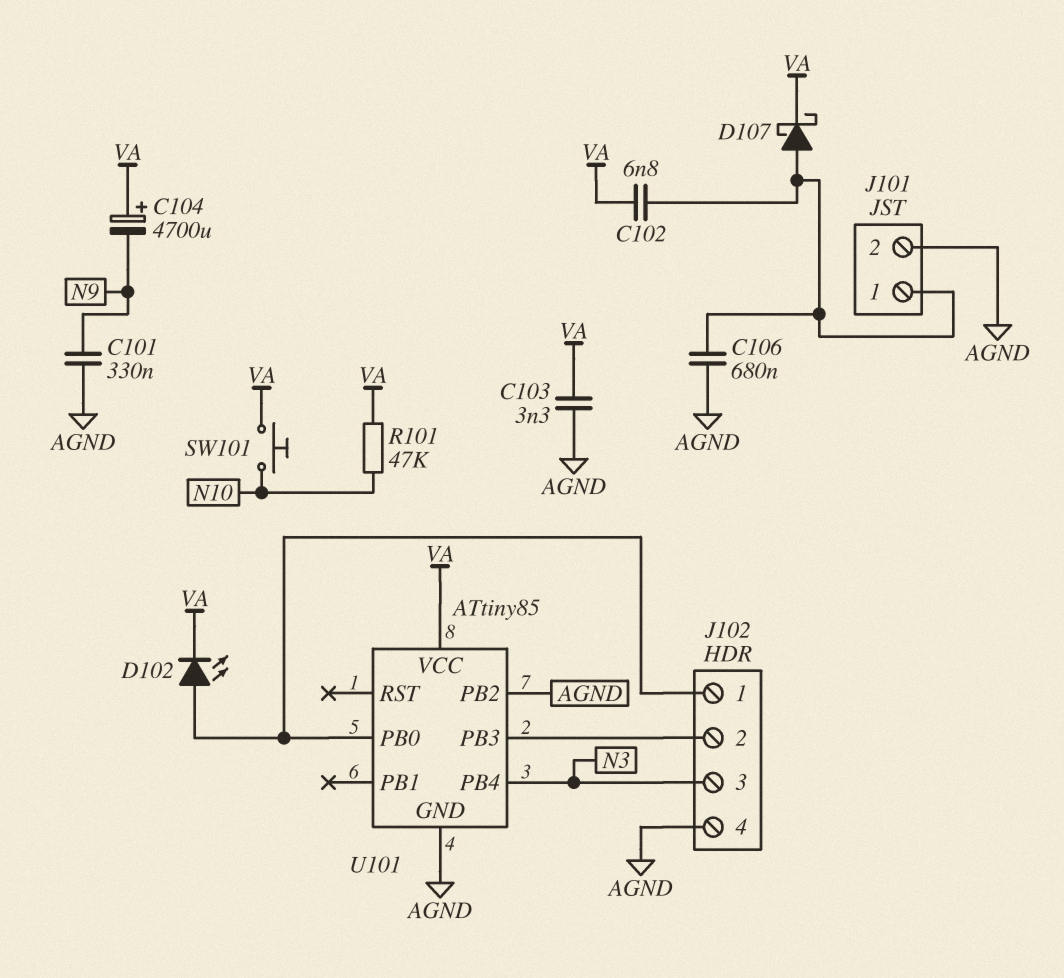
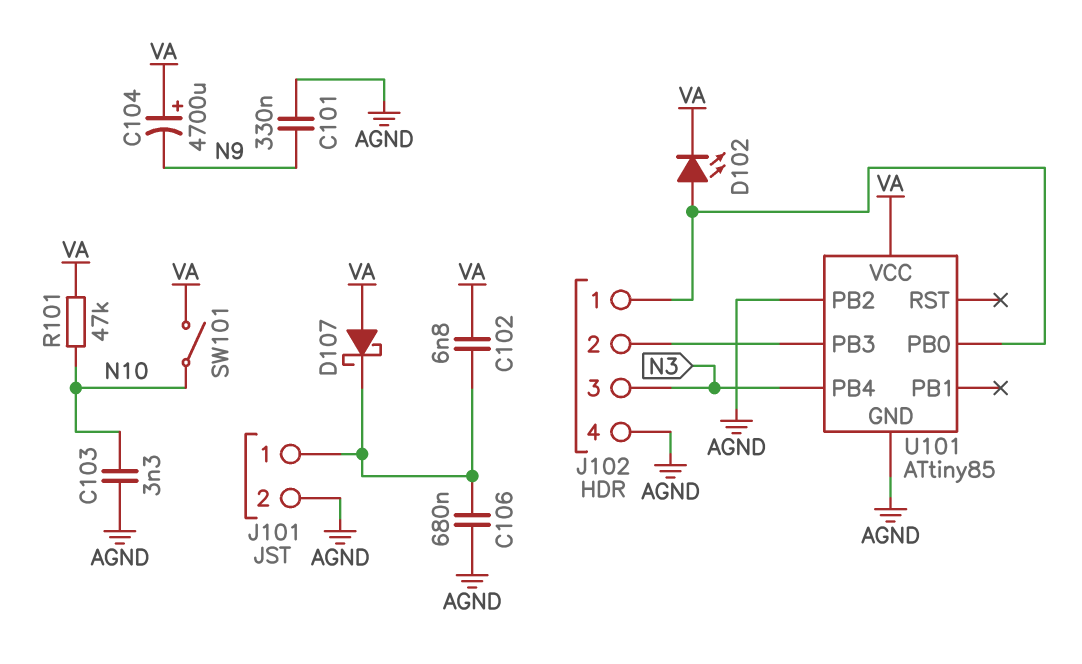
C103: 3.3nF (AGND, VA) -> 3.3nF (AGND, N10)
D107: schottky (A J101/1, K VA) -> schottky (A VA, K J101/1)
SW101: button (N10, VA) -> switch (N10, VA)

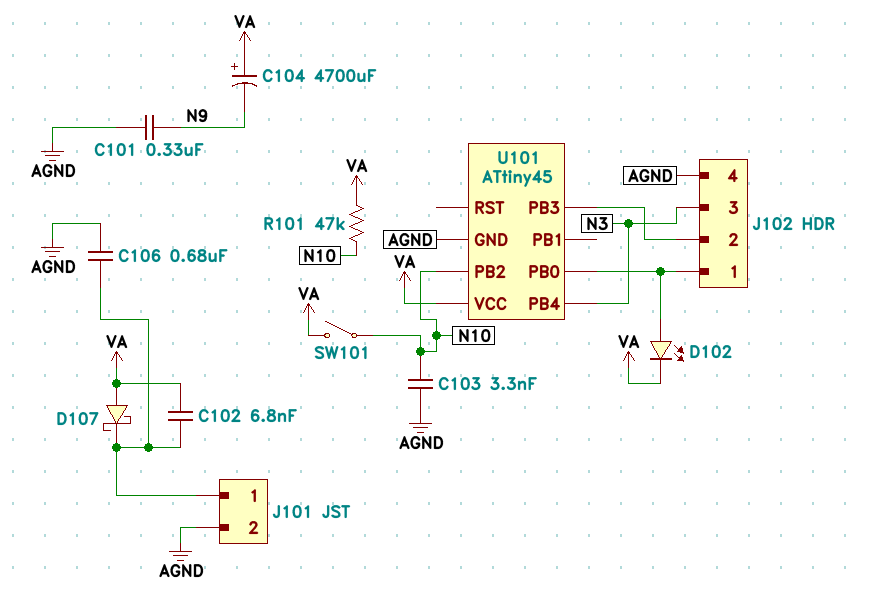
U101: ATtiny85 -> ATtiny45
U101 pin PB2: AGND -> N10

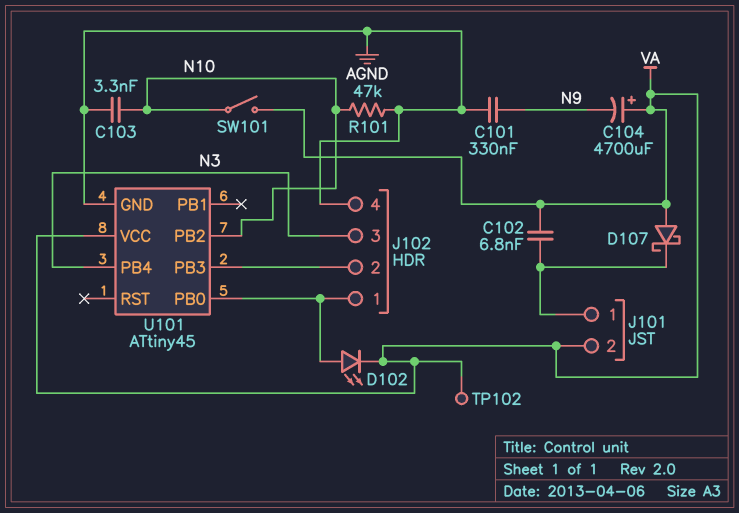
C106: 680nF (AGND, J101/1) -> none
J101 pin 2: AGND -> VA
R101: 47k (N10, VA) -> 47k (AGND, N10)
TP102: none -> test point (VA)

